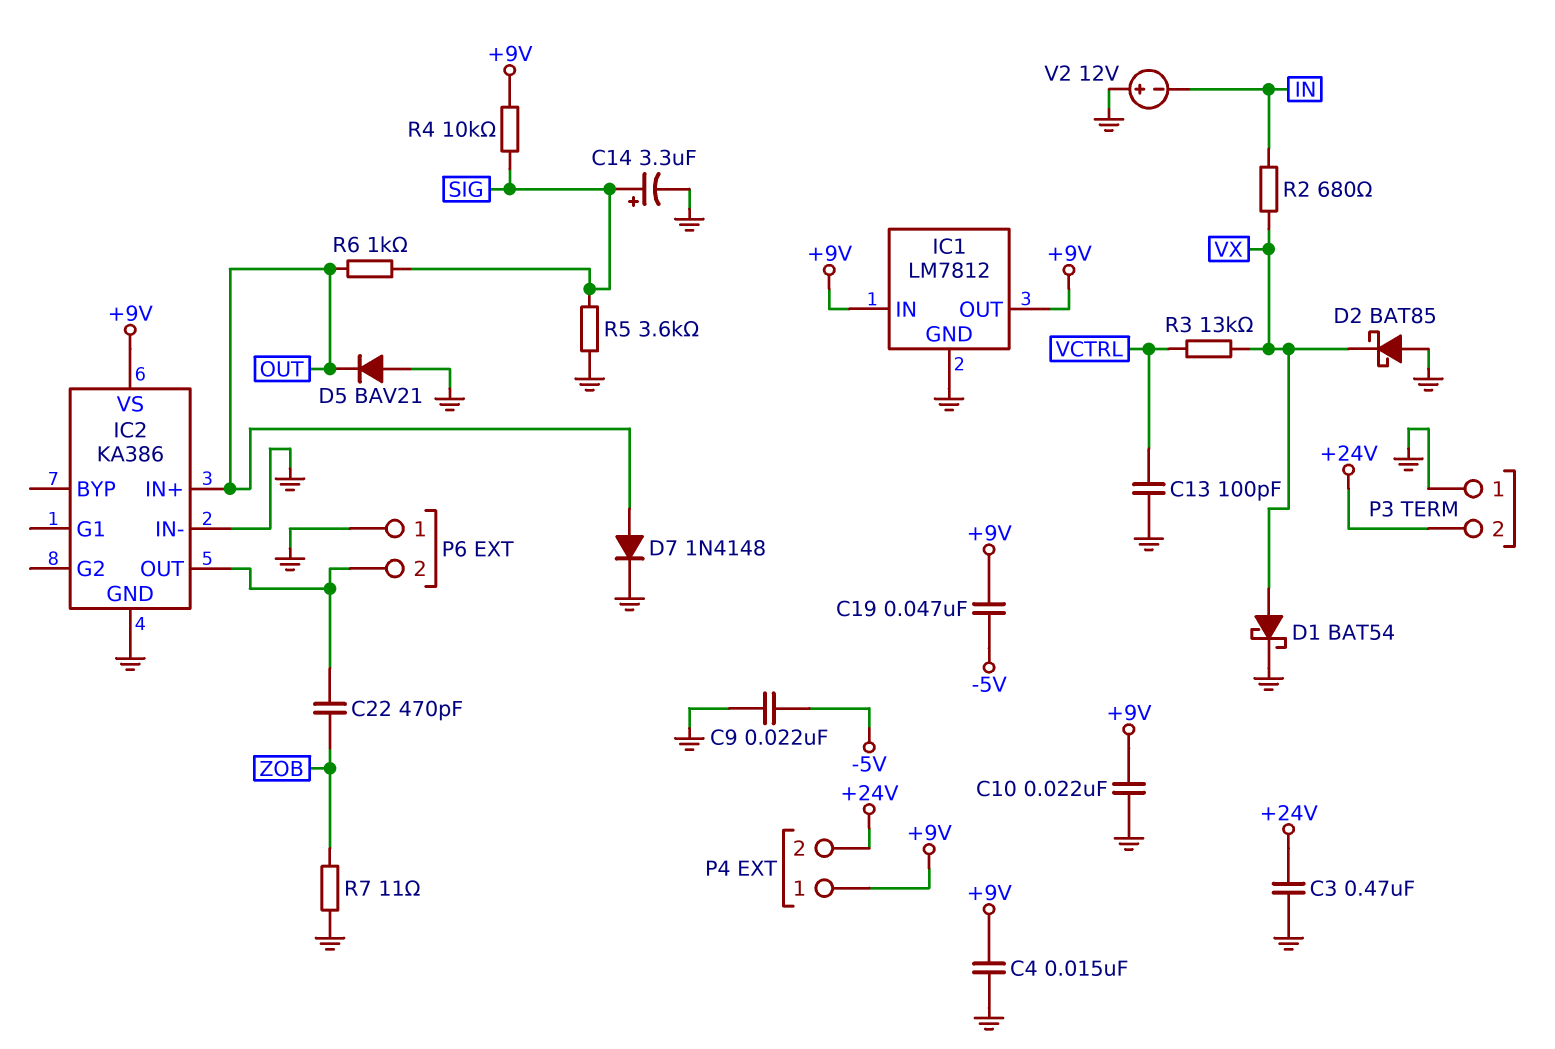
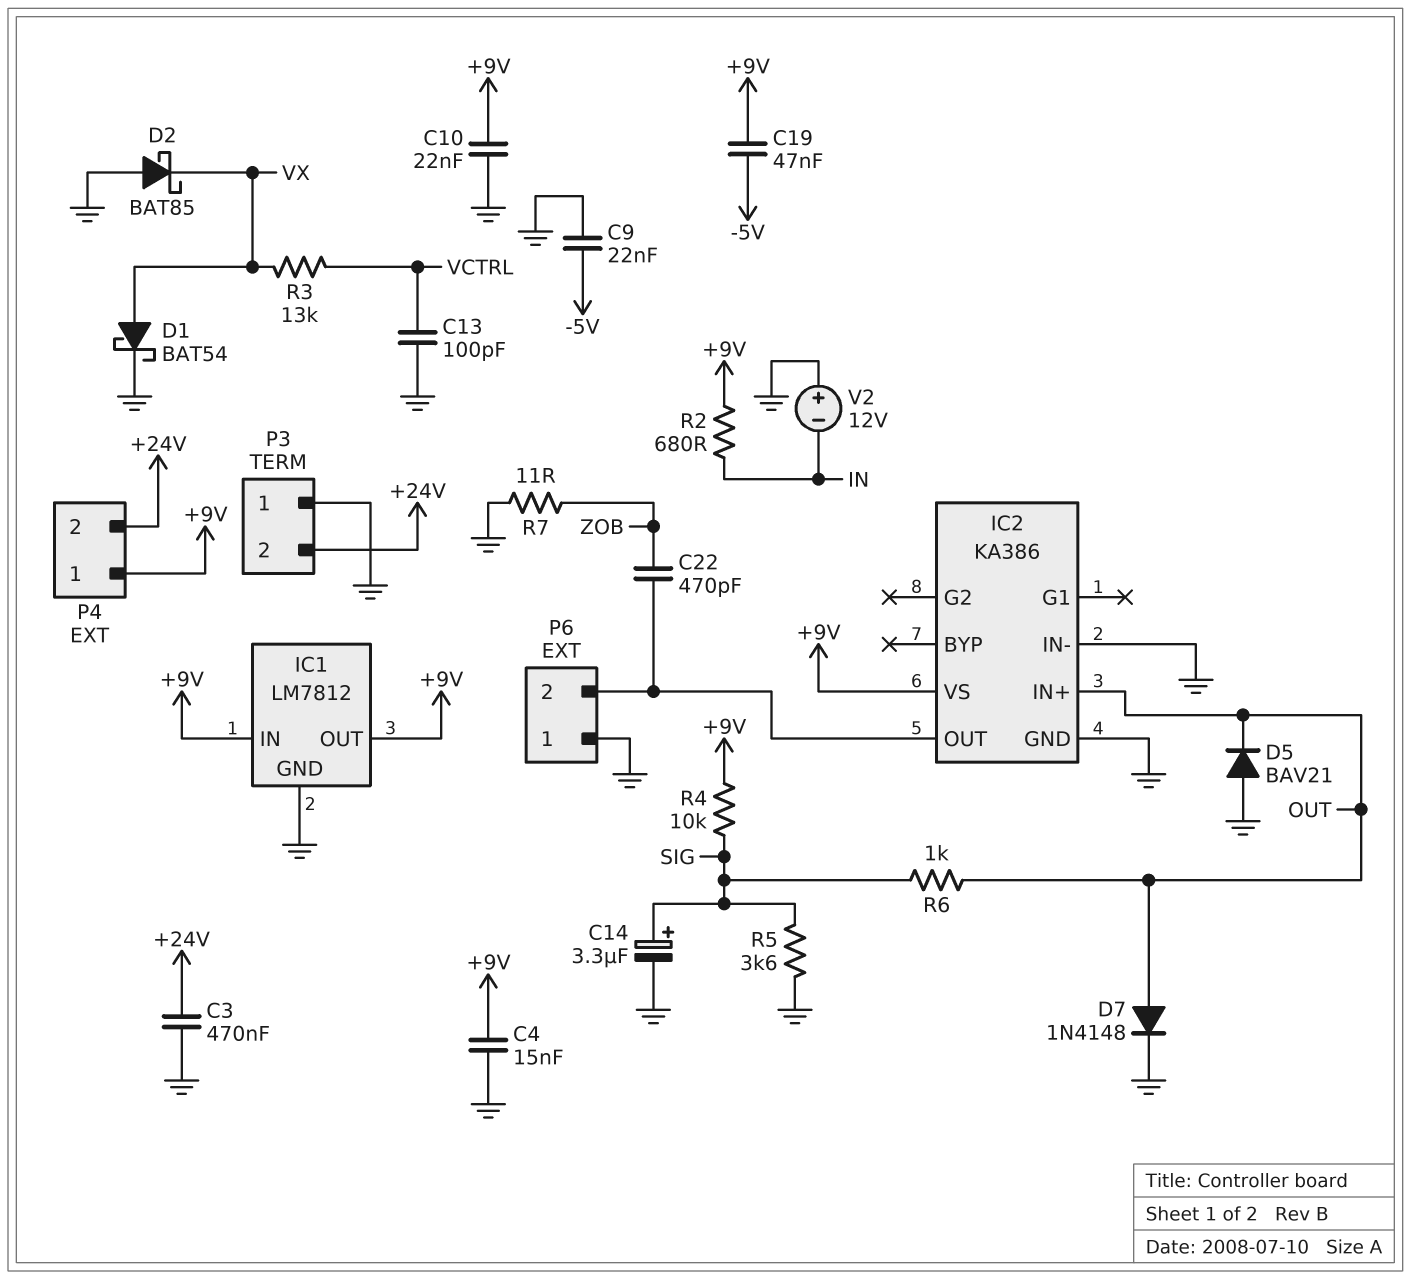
R2: 680 (IN, VX) -> 680 (+9V, IN)

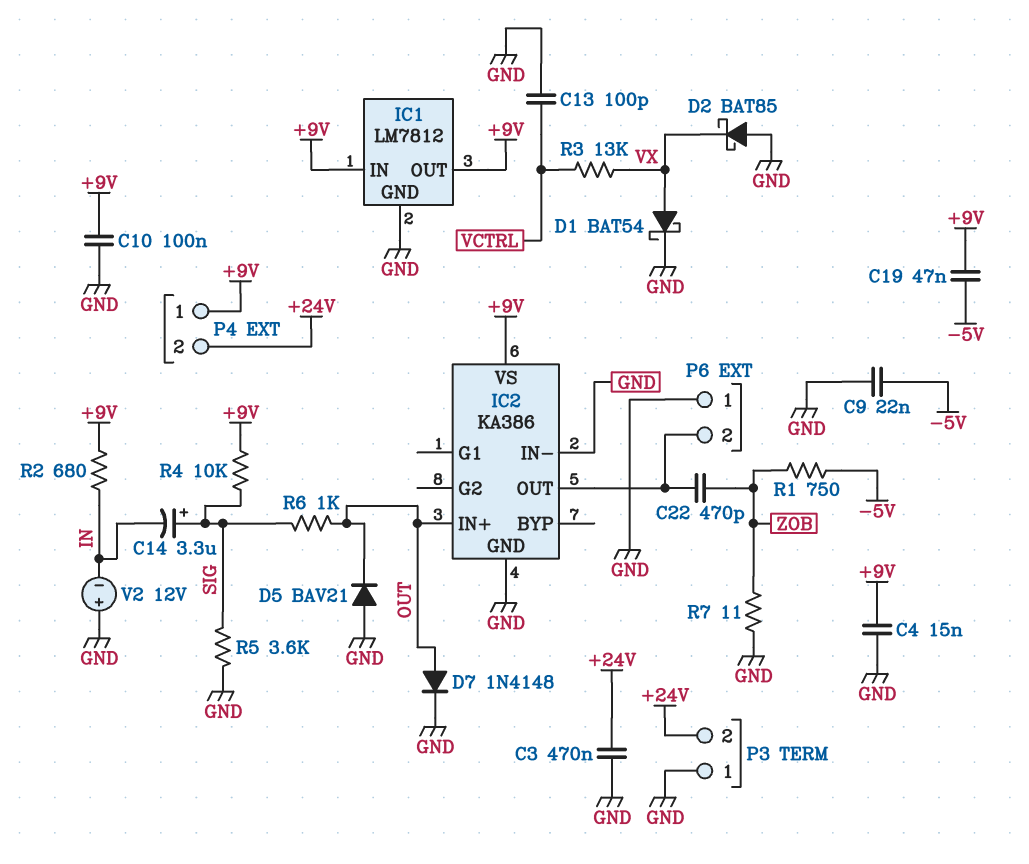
C10: 22nF (+9V, GND) -> 100nF (+9V, GND)
C14: 3.3uF (plus SIG, minus GND) -> 3.3uF (plus SIG, minus IN)
R1: none -> 750 (-5V, ZOB)

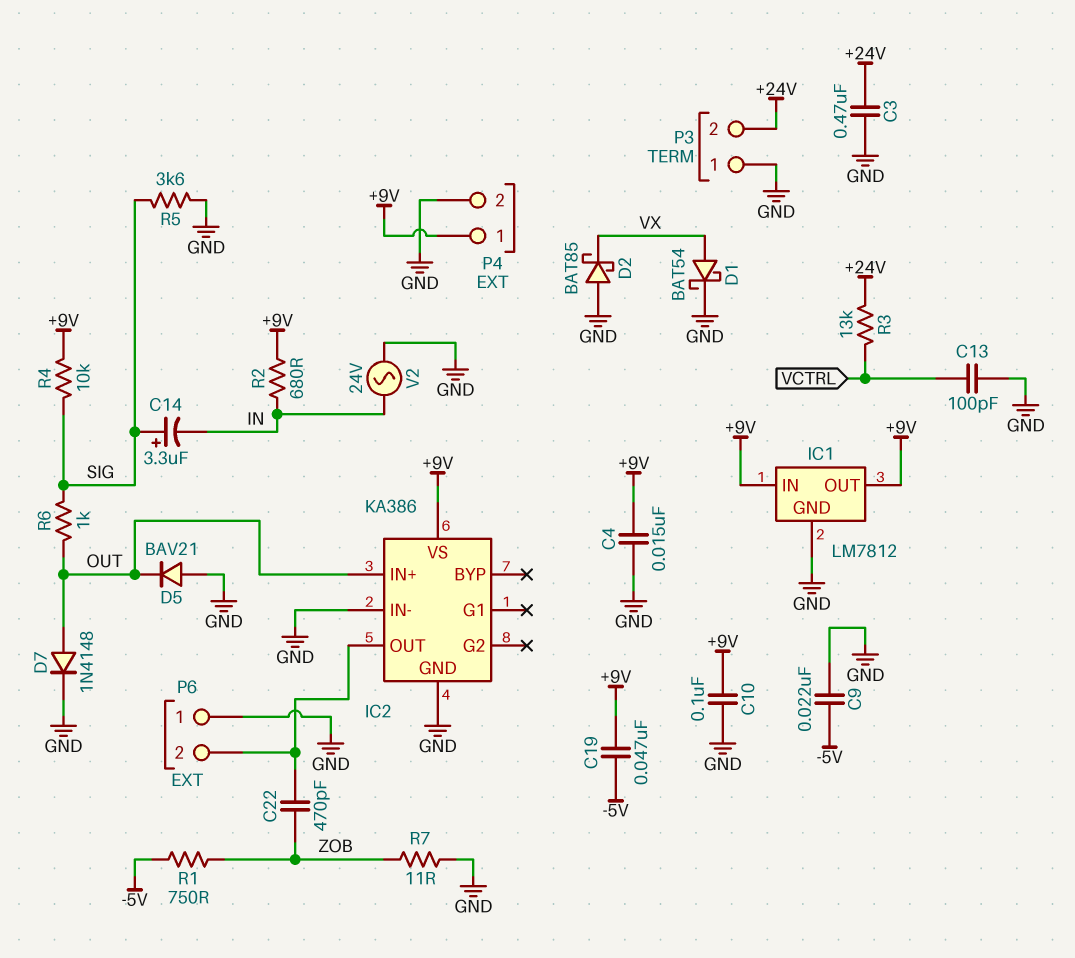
P4 pin 2: +24V -> GND
R3: 13k (VCTRL, VX) -> 13k (+24V, VCTRL)
V2: 12V (plus GND, minus IN) -> AC 24V (GND, IN)

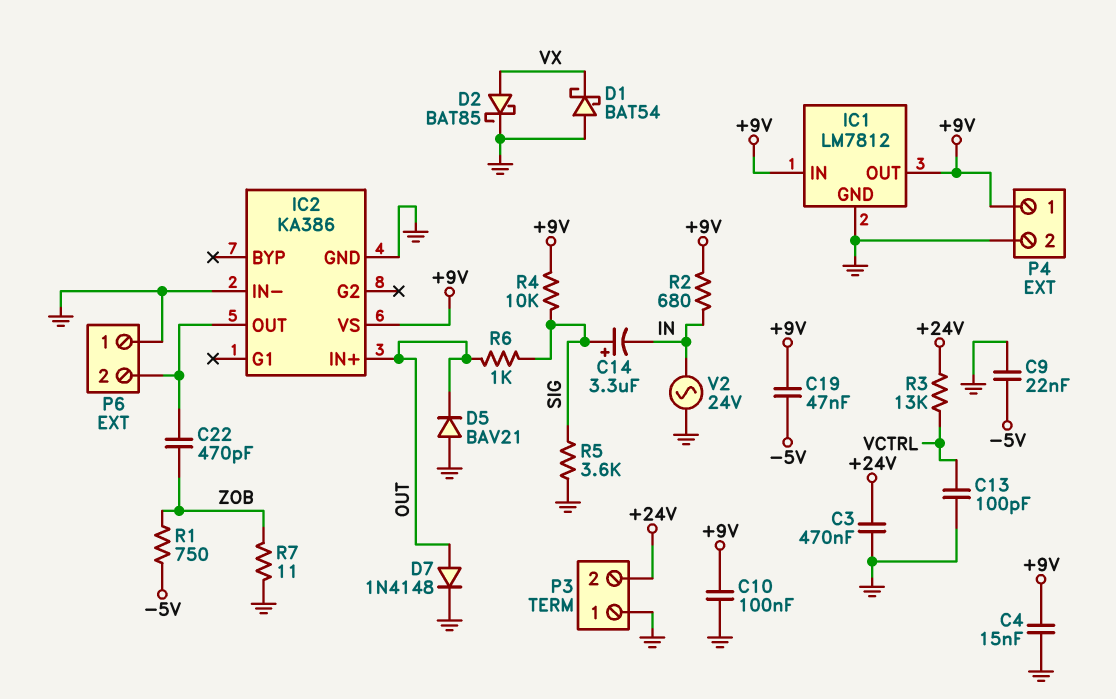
D1: schottky BAT54 (A VX, K GND) -> schottky BAT54 (A GND, K VX)
D2: schottky BAT85 (A GND, K VX) -> schottky BAT85 (A VX, K GND)

